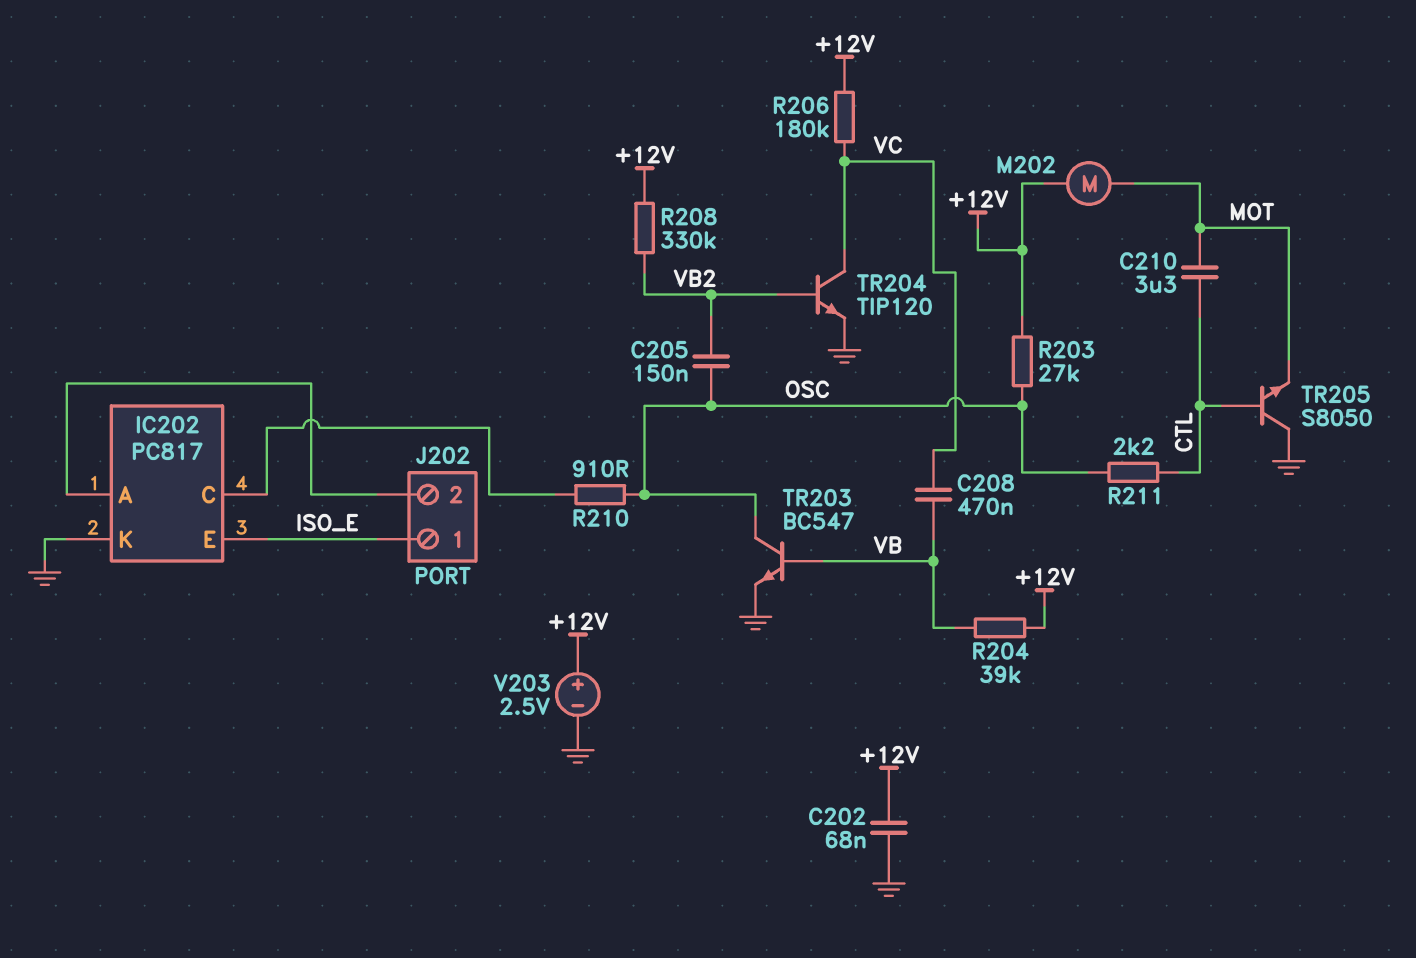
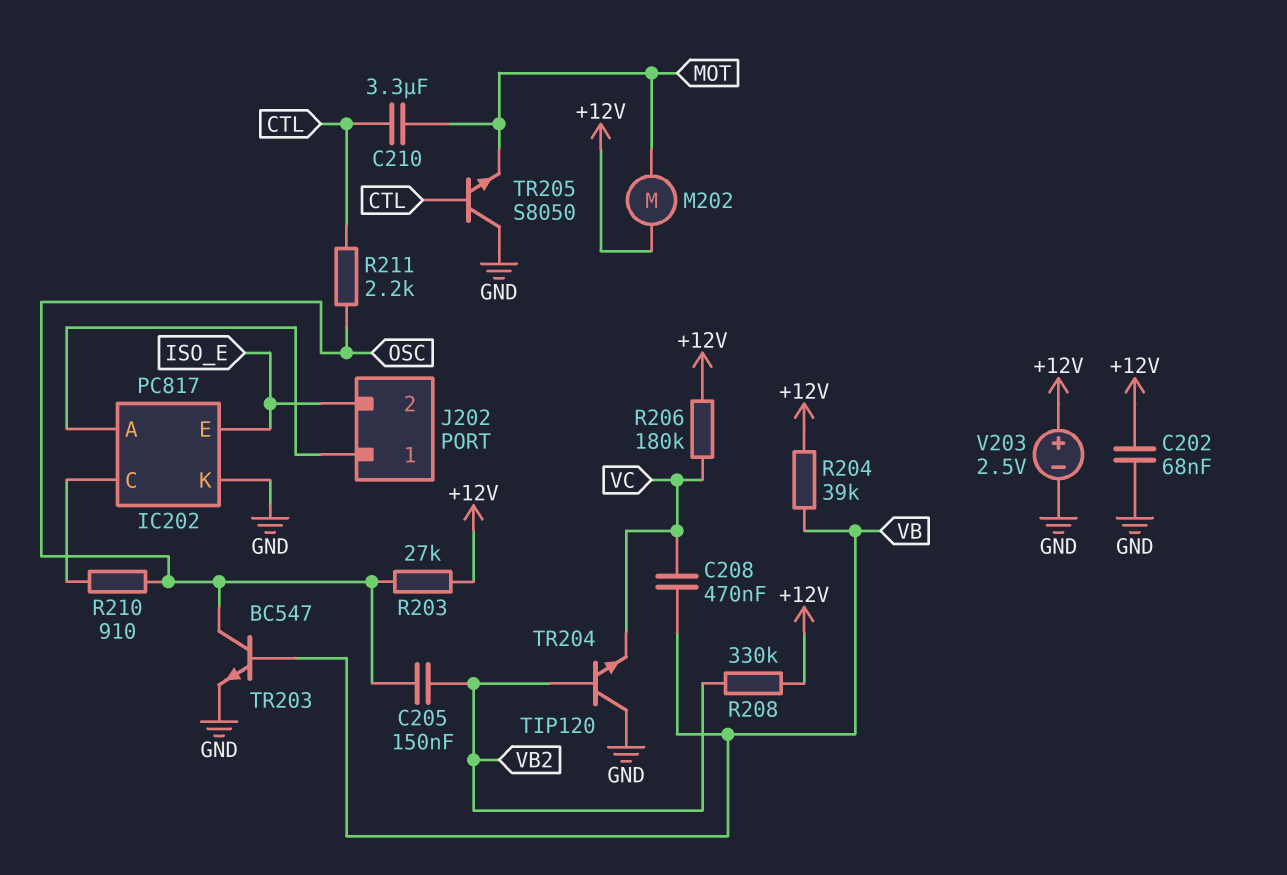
J202 pin 1: ISO_E -> IC202/A
J202 pin 2: IC202/A -> ISO_E
TR204: NPN TIP120 (B VB2, C VC, E GND) -> NPN TIP120 (B VB2, C GND, E VC)

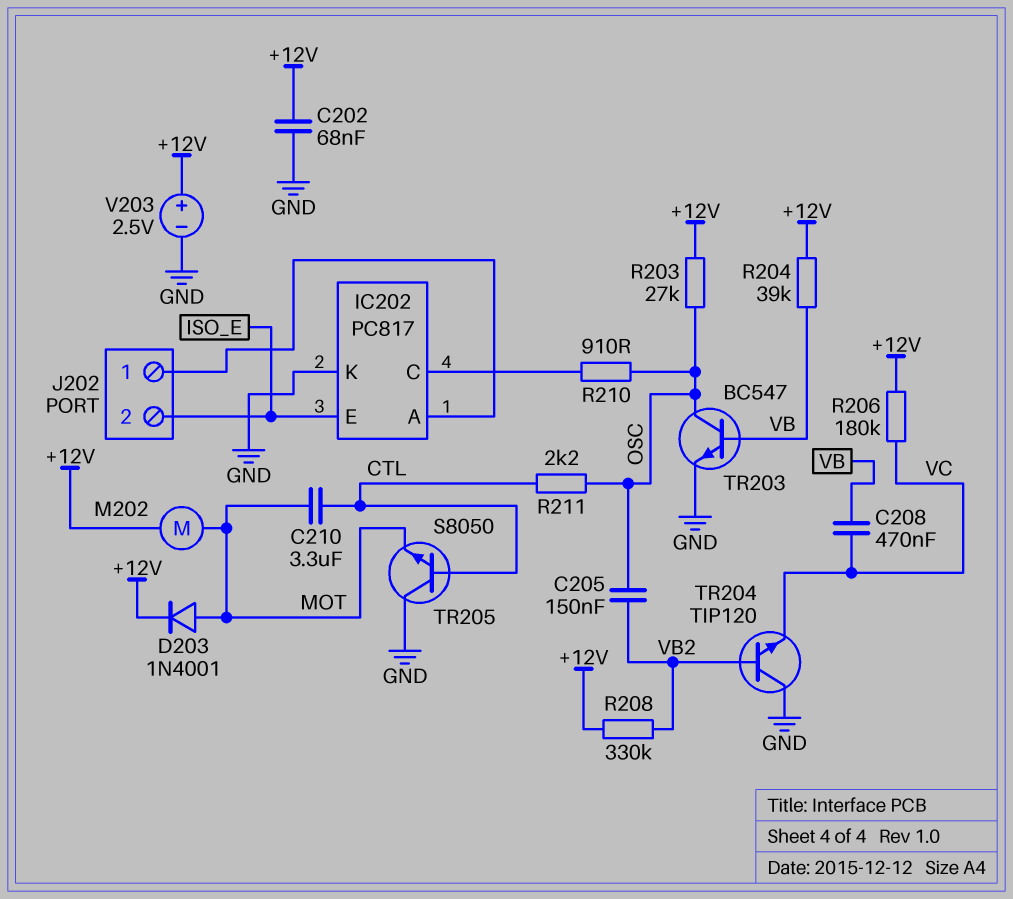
D203: none -> diode 1N4001 (A MOT, K +12V)

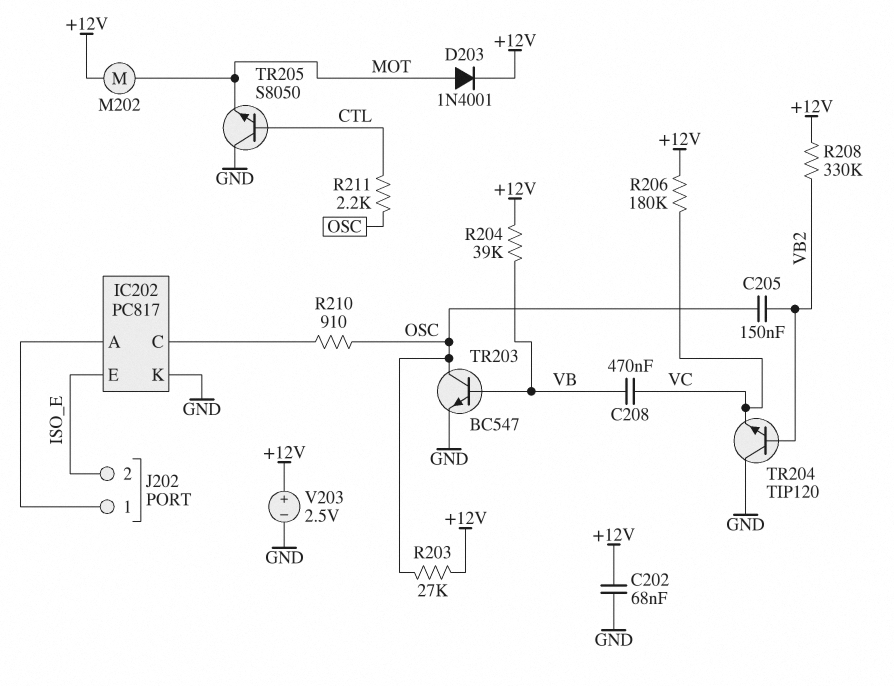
C210: 3.3uF (CTL, MOT) -> none

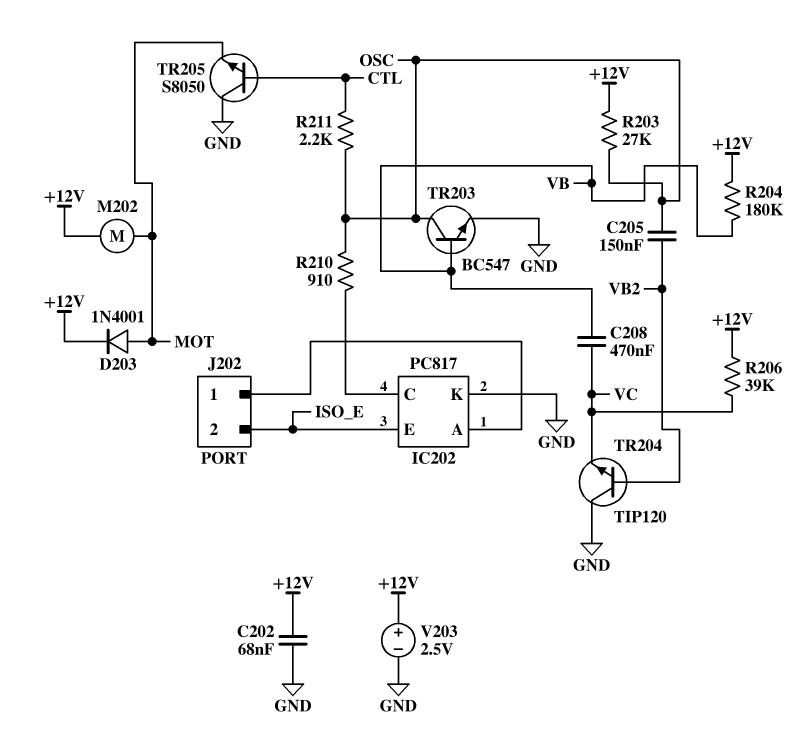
R204: 39k (+12V, VB) -> 180k (+12V, VB)
R206: 180k (+12V, VC) -> 39k (+12V, VC)
R208: 330k (+12V, VB2) -> none

